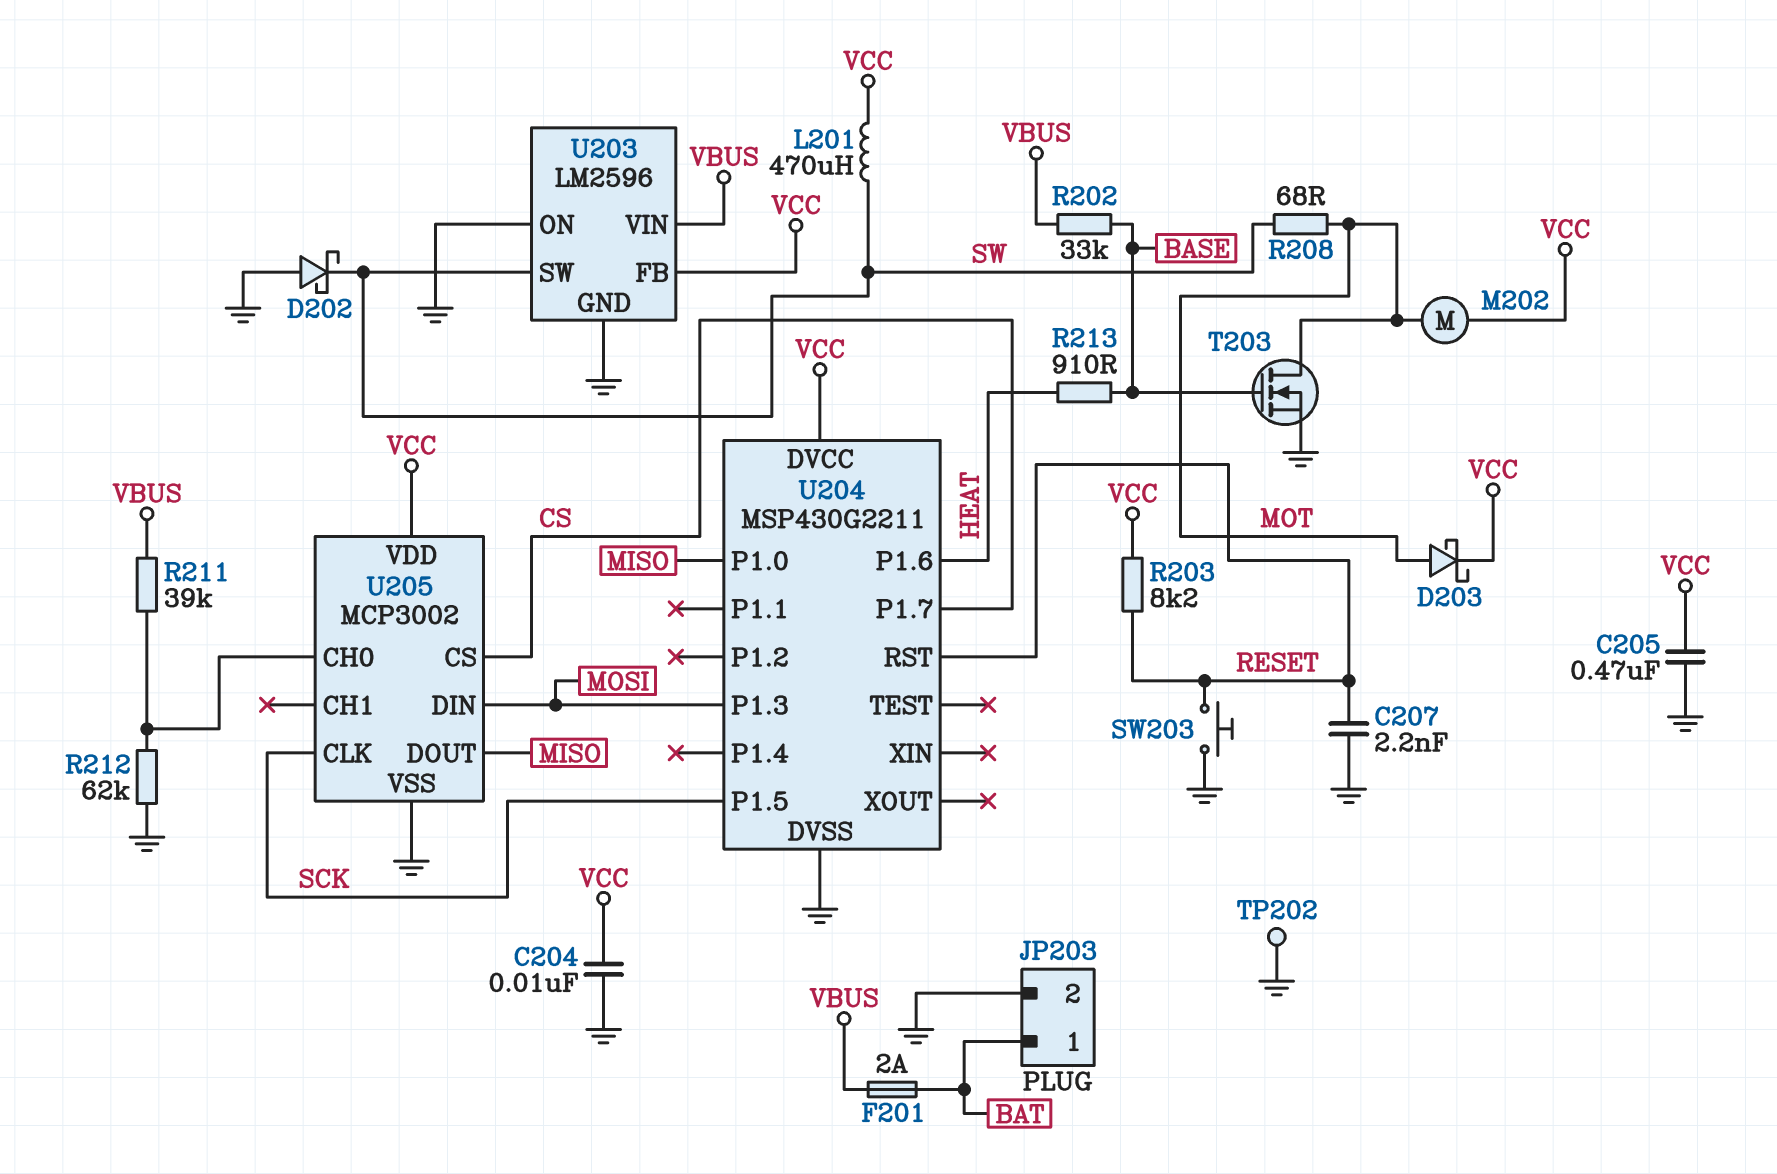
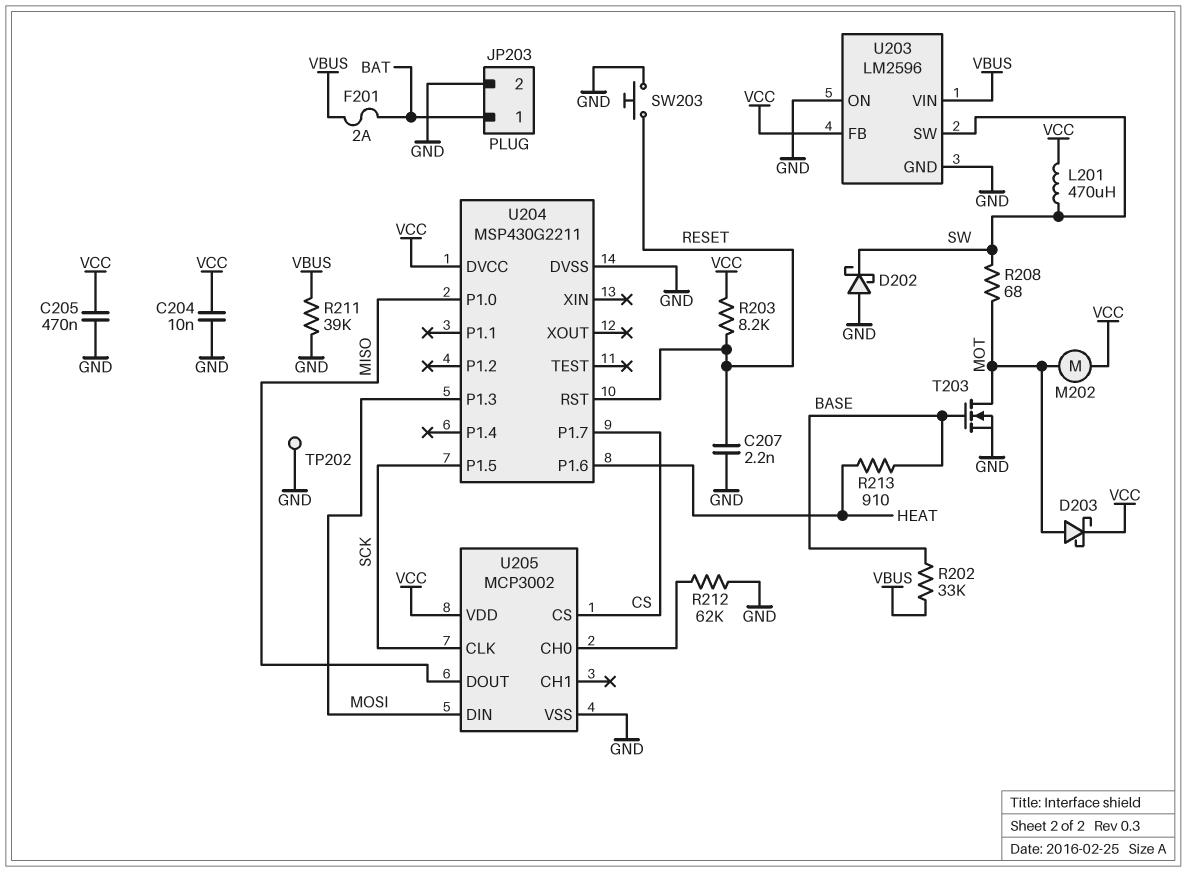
R211: 39k (U205/CH0, VBUS) -> 39k (GND, VBUS)

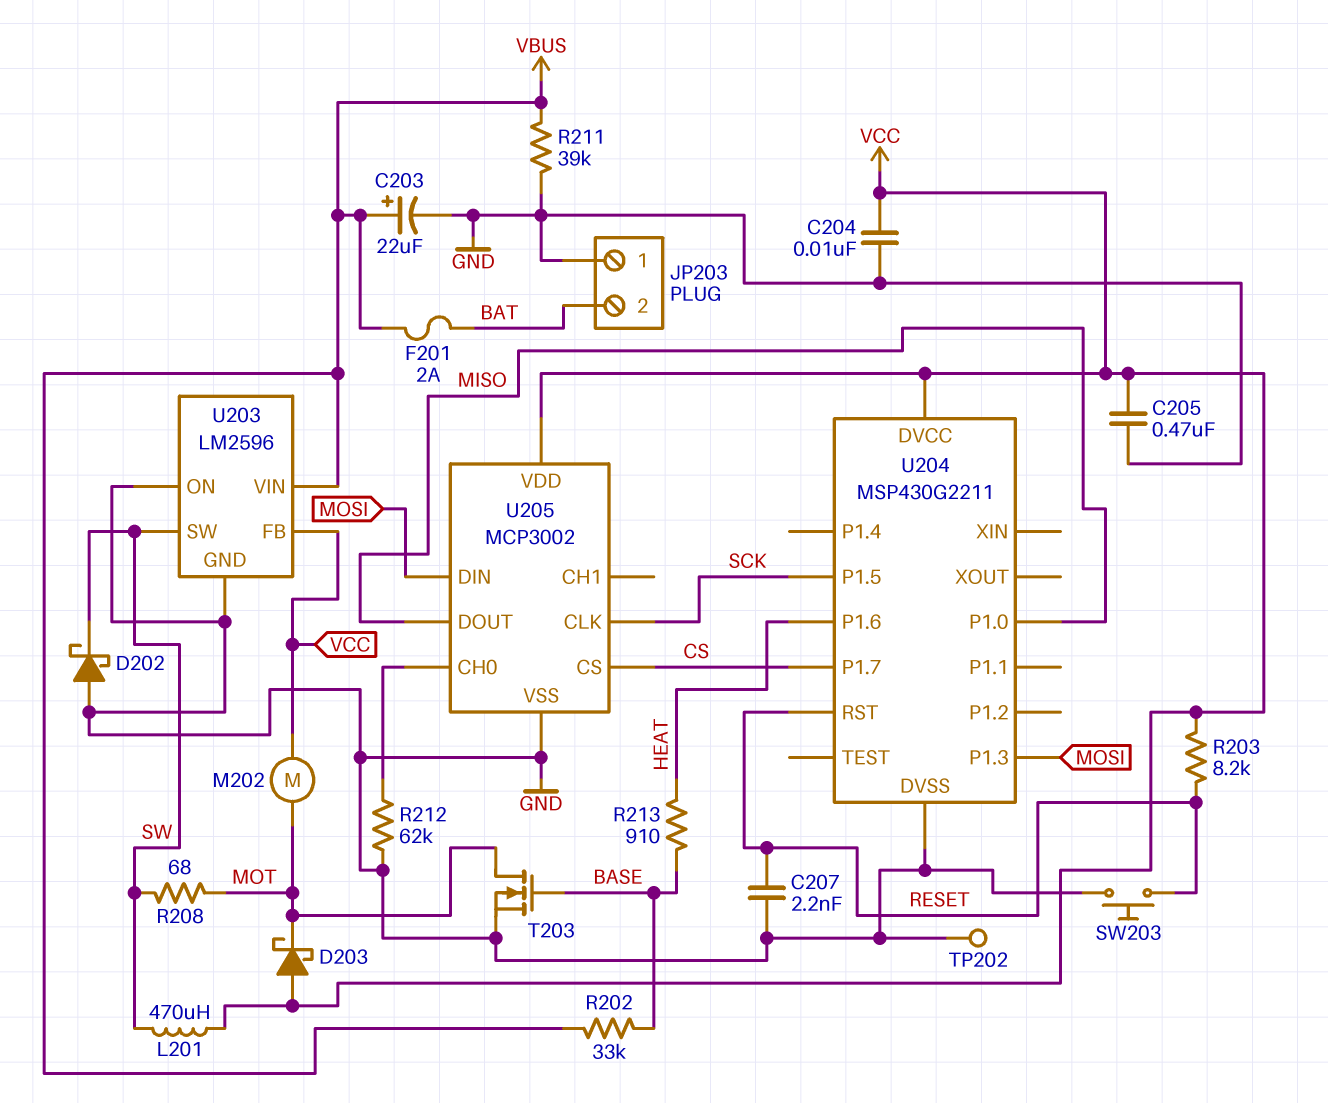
C203: none -> 22uF (plus VBUS, minus GND)
D203: schottky (A MOT, K VCC) -> schottky (A VCC, K MOT)
JP203 pin 1: BAT -> GND
JP203 pin 2: GND -> BAT

